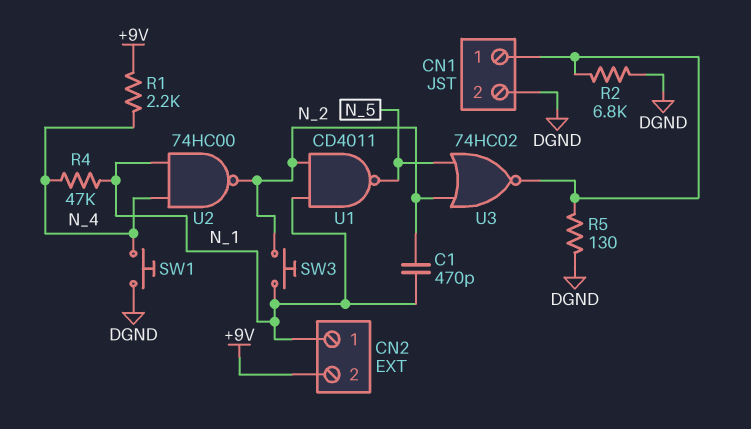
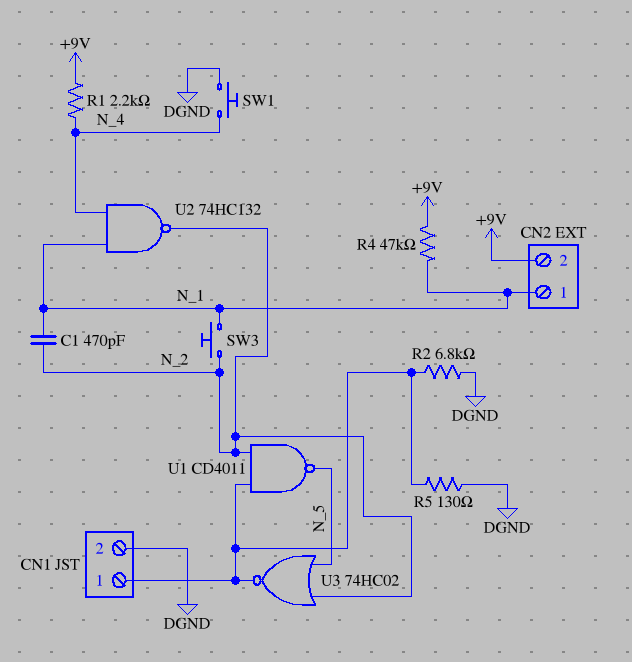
R4: 47k (N_1, N_4) -> 47k (+9V, N_1)
U1: NAND CD4011 (in N_1, in N_2, out N_5) -> NAND CD4011 (in CN1/1, in N_2, out N_5)
U2: NAND 74HC00 (in N_1, in N_4, out N_2) -> NAND 74HC132 (in N_1, in N_4, out N_2)

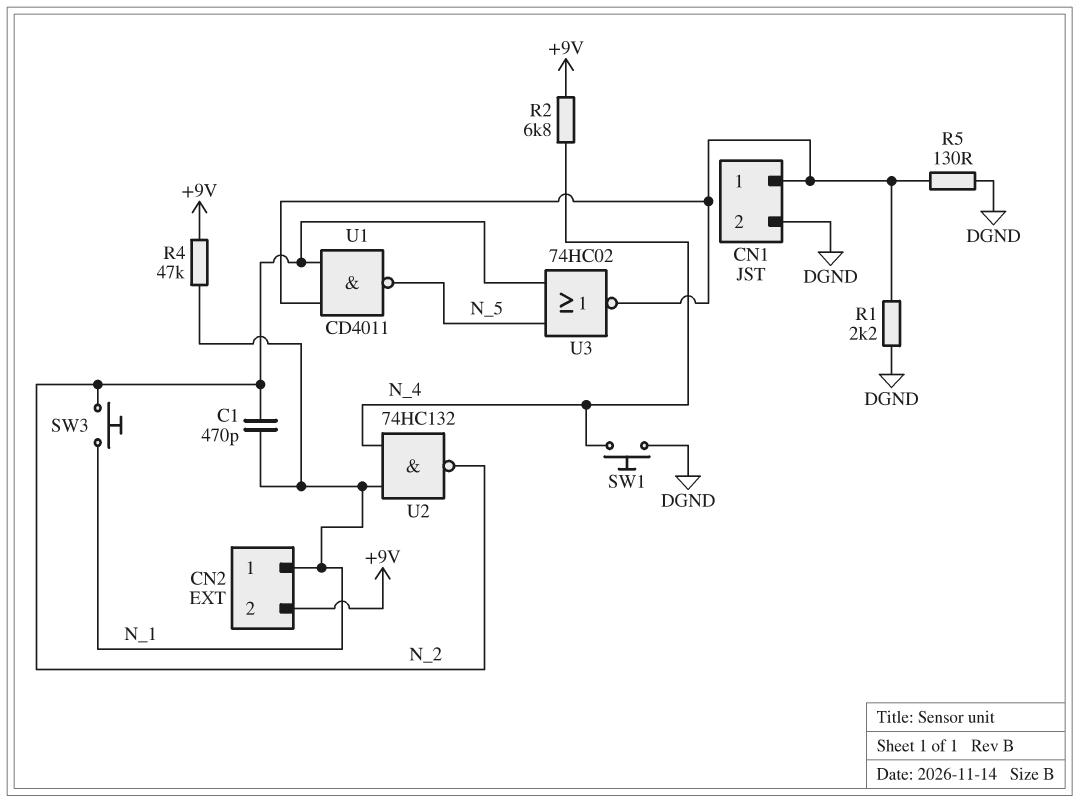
R1: 2.2k (+9V, N_4) -> 2.2k (CN1/1, DGND)
R2: 6.8k (CN1/1, DGND) -> 6.8k (+9V, N_4)

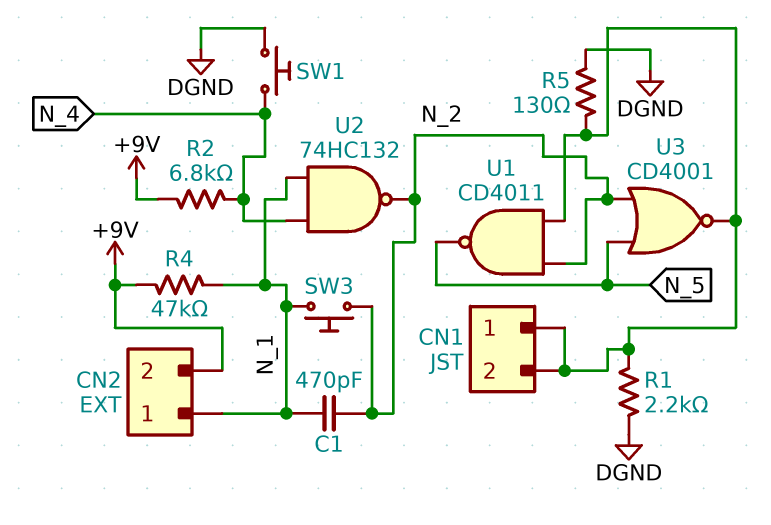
CN1 pin 2: DGND -> CN1/1
U3: NOR 74HC02 (in N_2, in N_5, out CN1/1) -> NOR CD4001 (in N_2, in N_5, out CN1/1)

